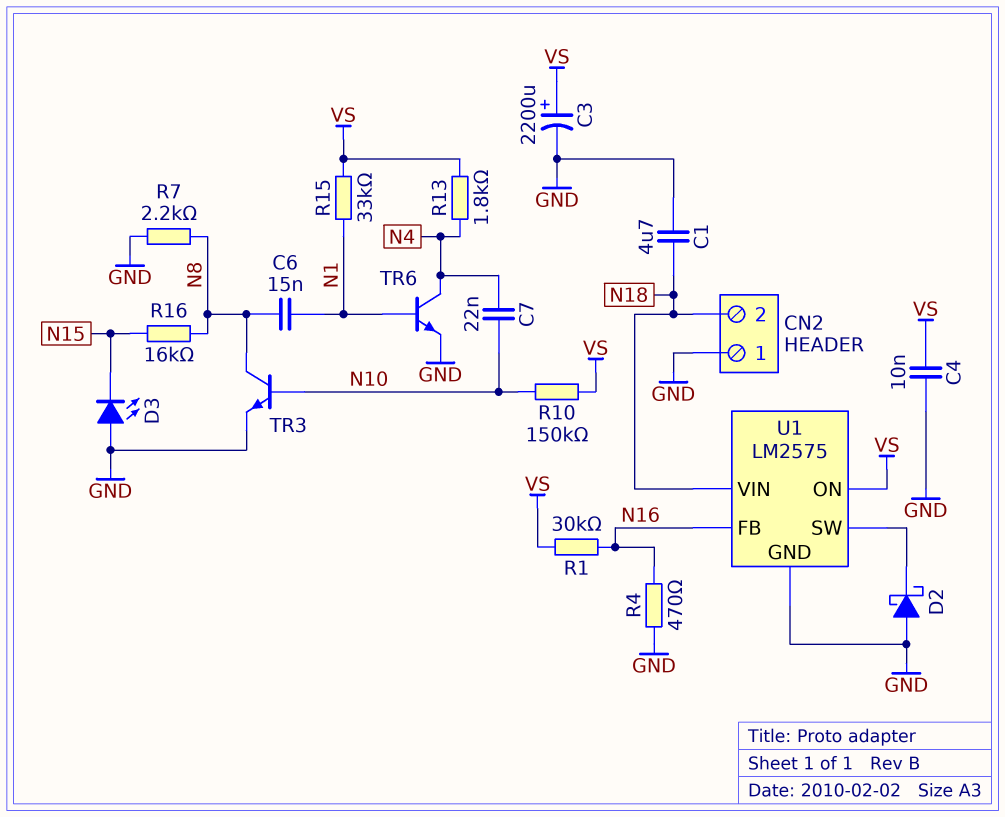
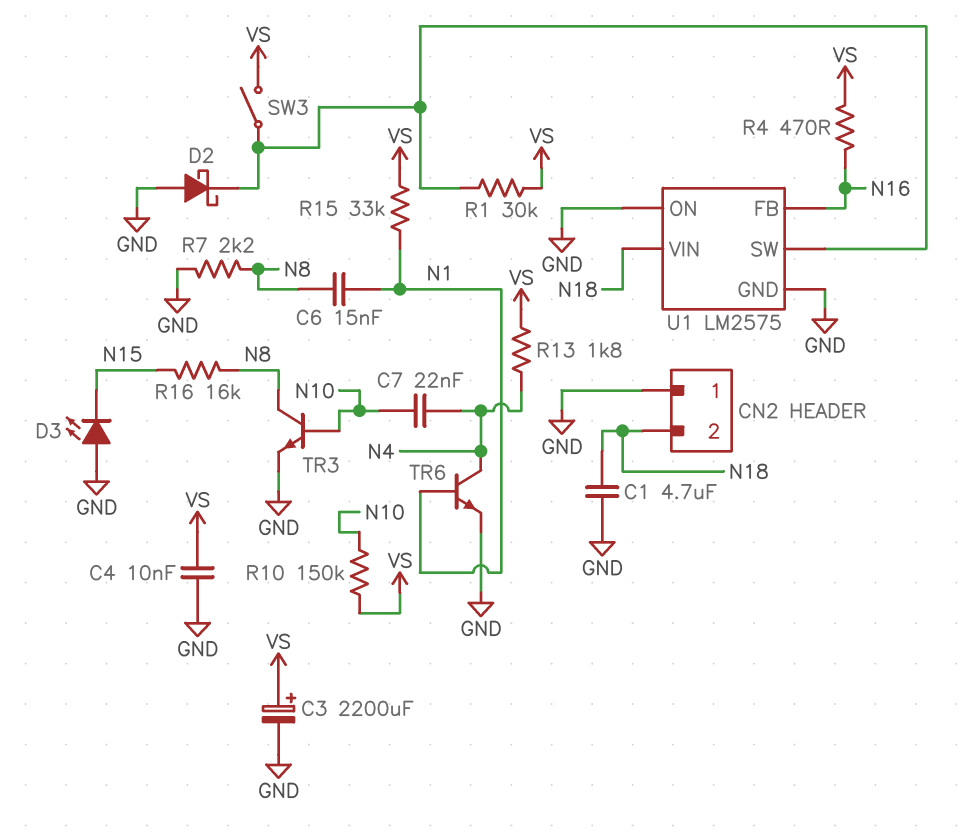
R1: 30k (N16, VS) -> 30k (U1/SW, VS)
R4: 470 (GND, N16) -> 470 (N16, VS)
SW3: none -> switch (U1/SW, VS)
U1 pin ON: VS -> GND

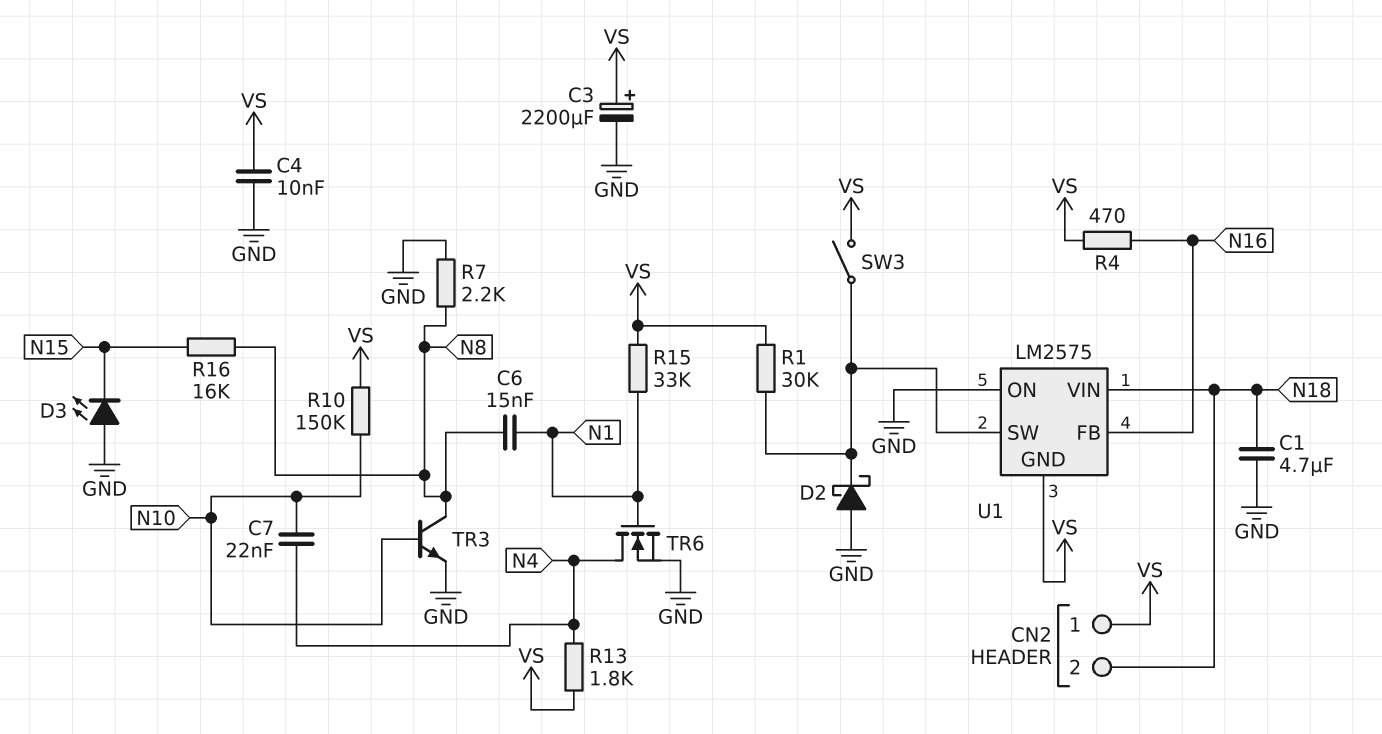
CN2 pin 1: GND -> VS
TR6: NPN (B N1, C N4, E GND) -> NMOS (G N1, D N4, S GND)
U1 pin GND: GND -> VS

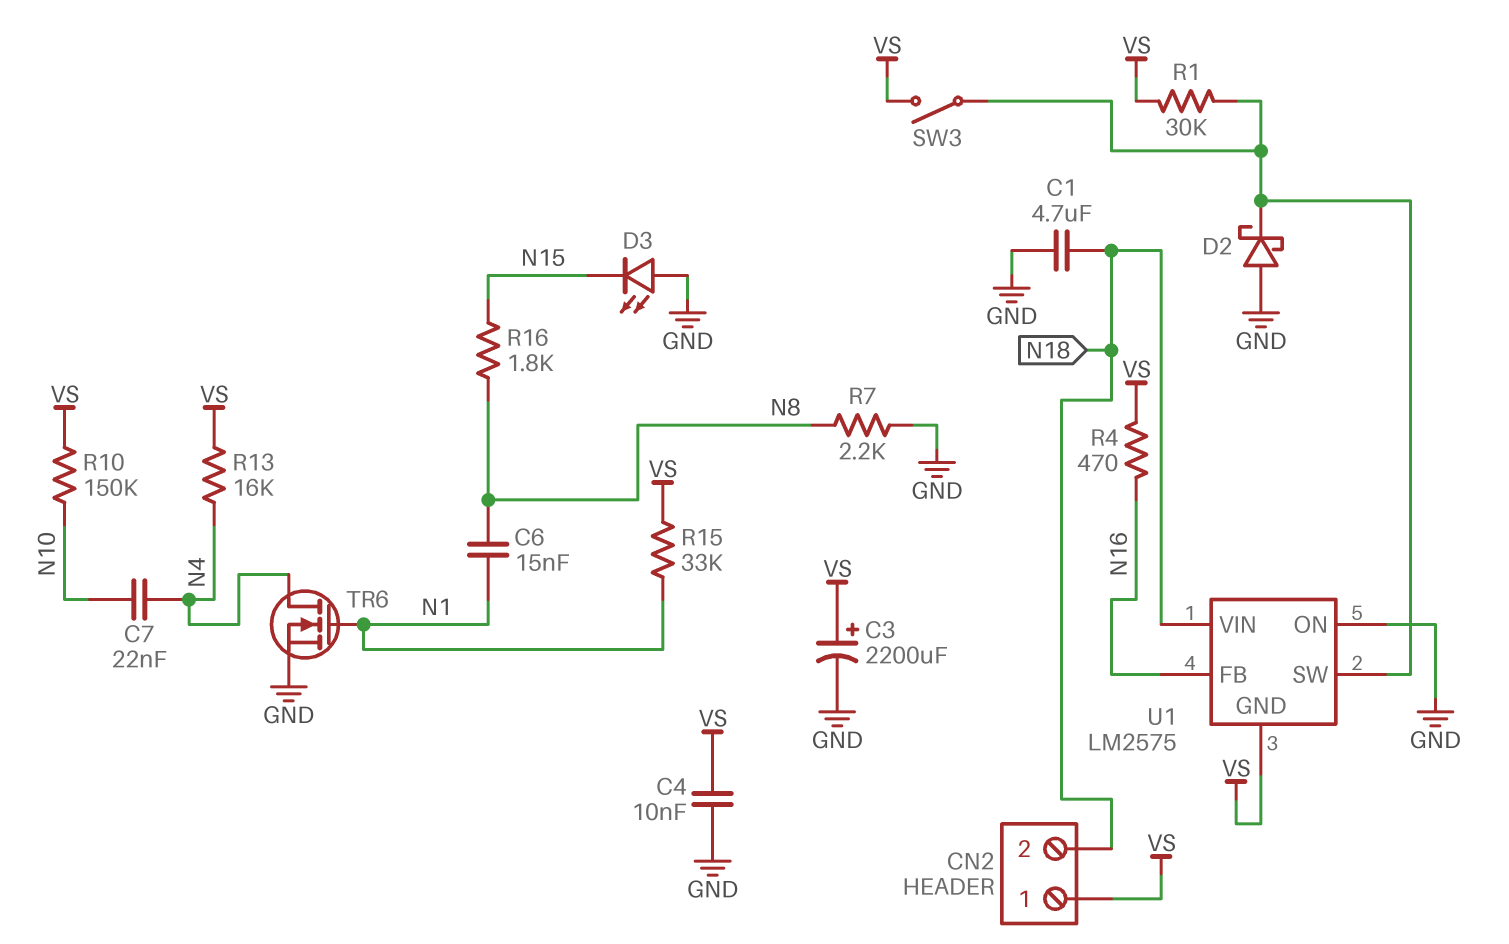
R13: 1.8k (N4, VS) -> 16k (N4, VS)
R16: 16k (N8, N15) -> 1.8k (N8, N15)
TR3: NPN (B N10, C N8, E GND) -> none

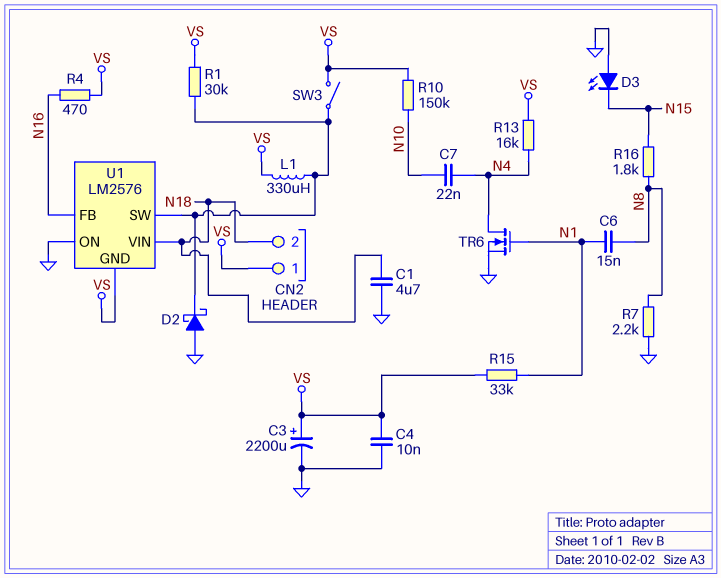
L1: none -> 330uH (U1/SW, VS)
U1: LM2575 -> LM2576

